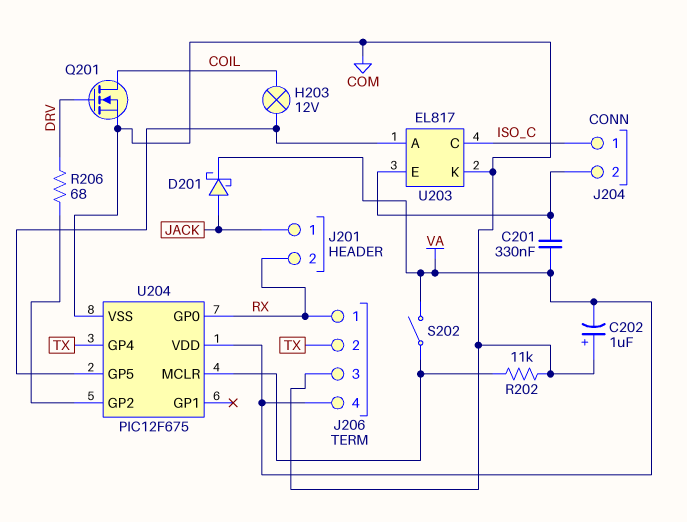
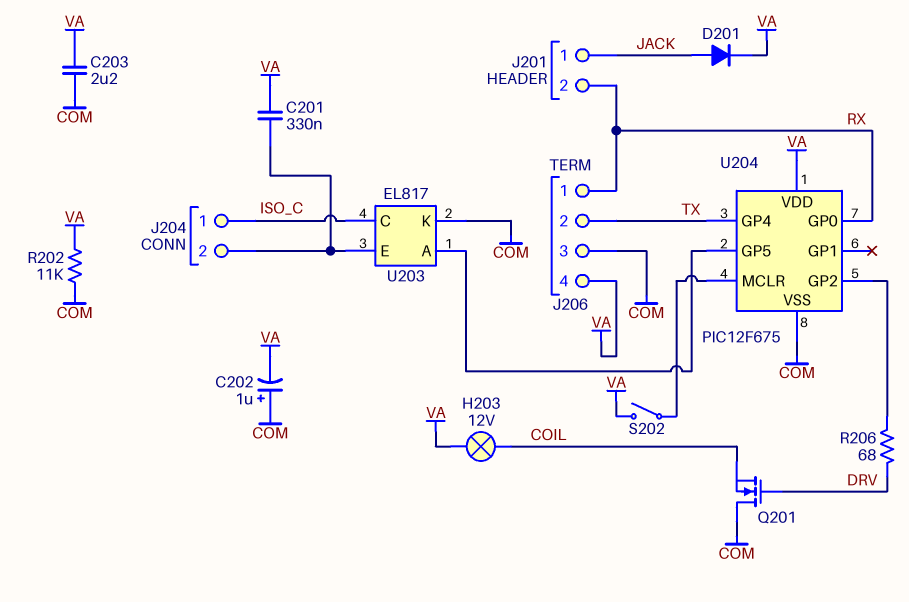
C203: none -> 2.2uF (COM, VA)
D201: schottky (A JACK, K VA) -> diode (A JACK, K VA)
H203: lamp 12V (COIL, U203/A) -> lamp 12V (COIL, VA)
Q201: NMOS (G DRV, D COIL, S COM) -> NMOS (G DRV, D COM, S COIL)
R202: 11k (COM, U204/MCLR) -> 11k (COM, VA)

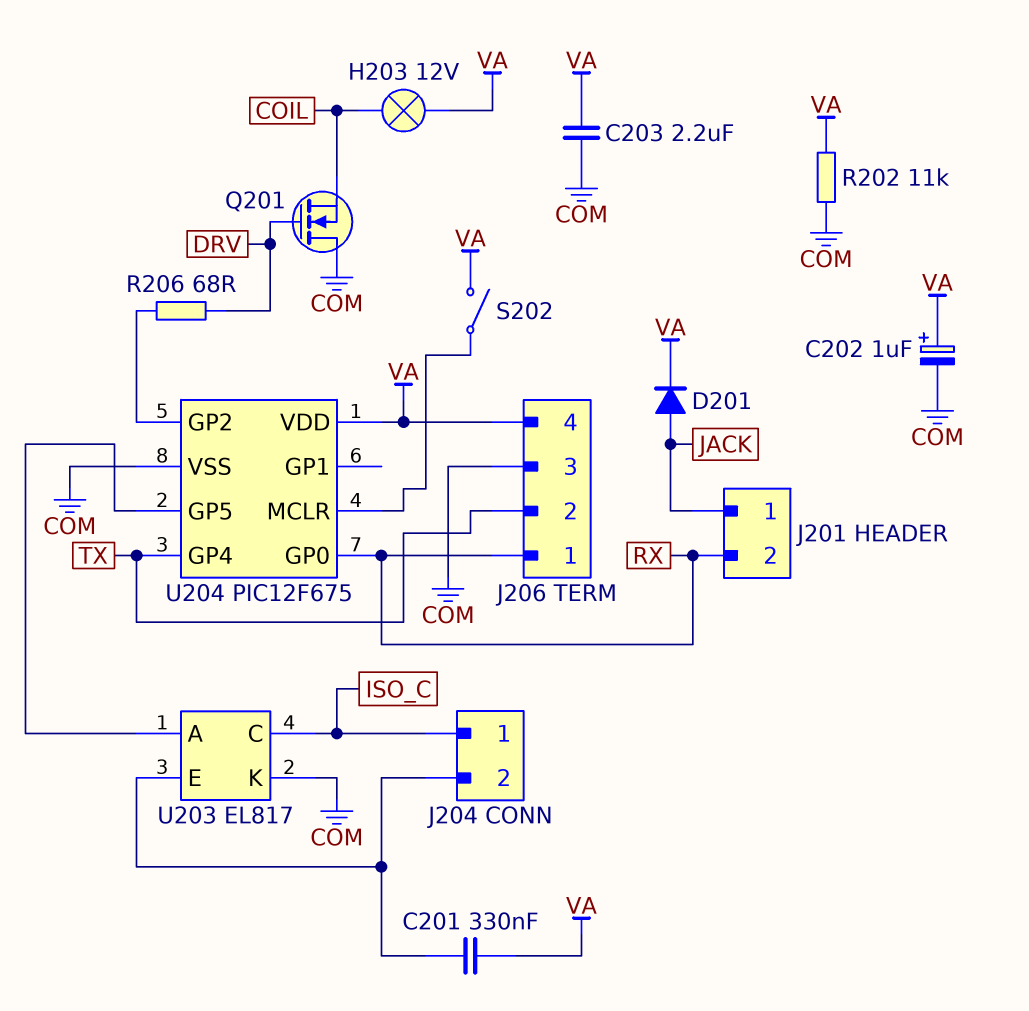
C202: 1uF (plus COM, minus VA) -> 1uF (plus VA, minus COM)

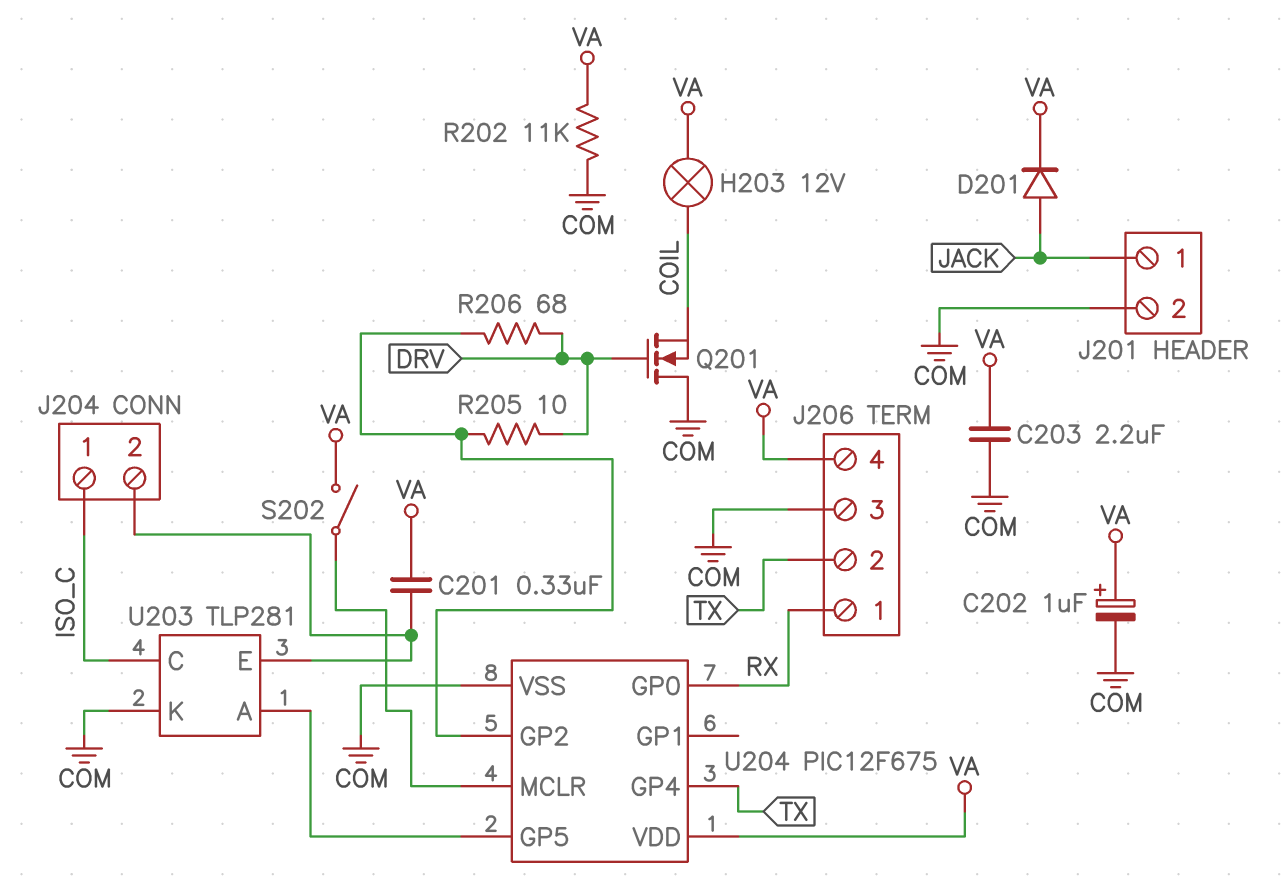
J201 pin 2: RX -> COM
R205: none -> 10 (DRV, U204/GP2)
U203: EL817 -> TLP281

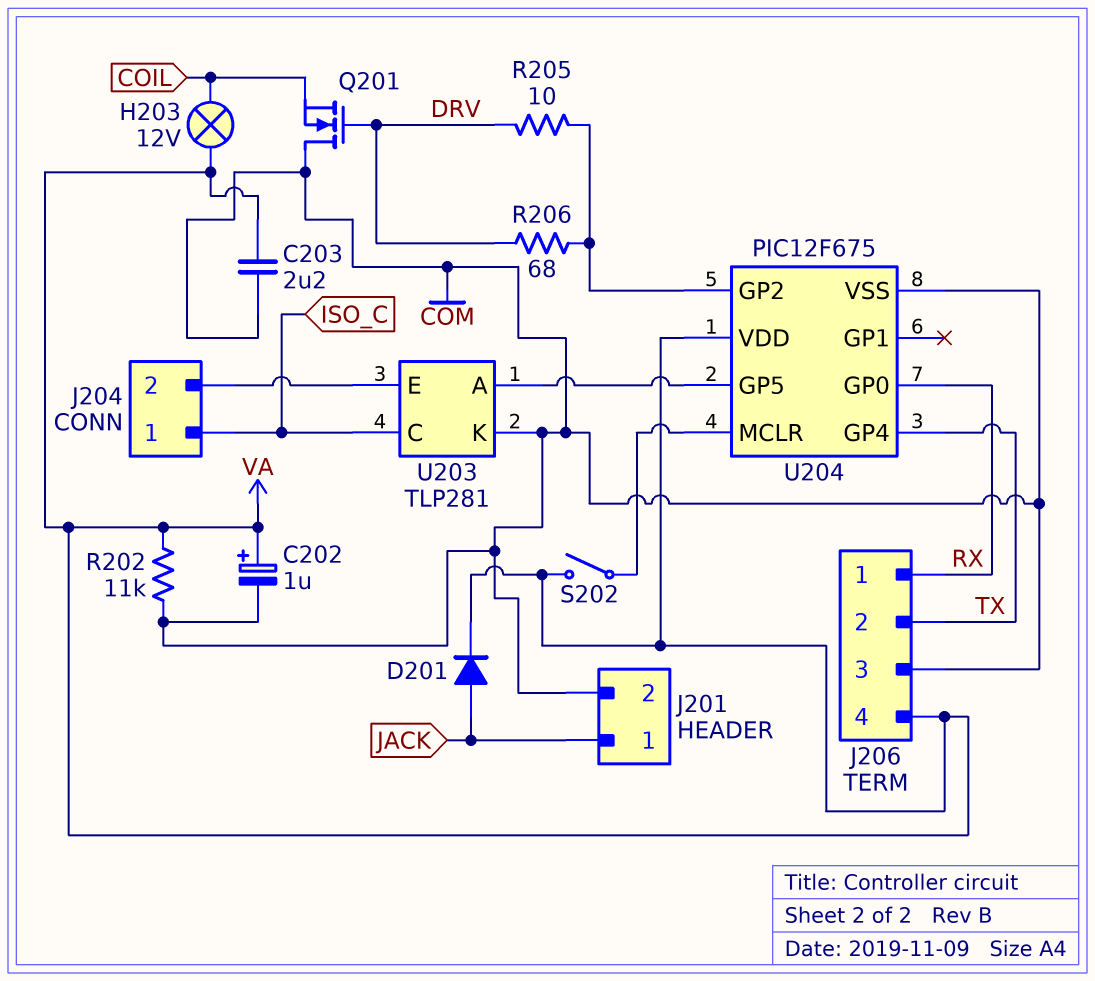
C201: 330nF (J204/2, VA) -> none

